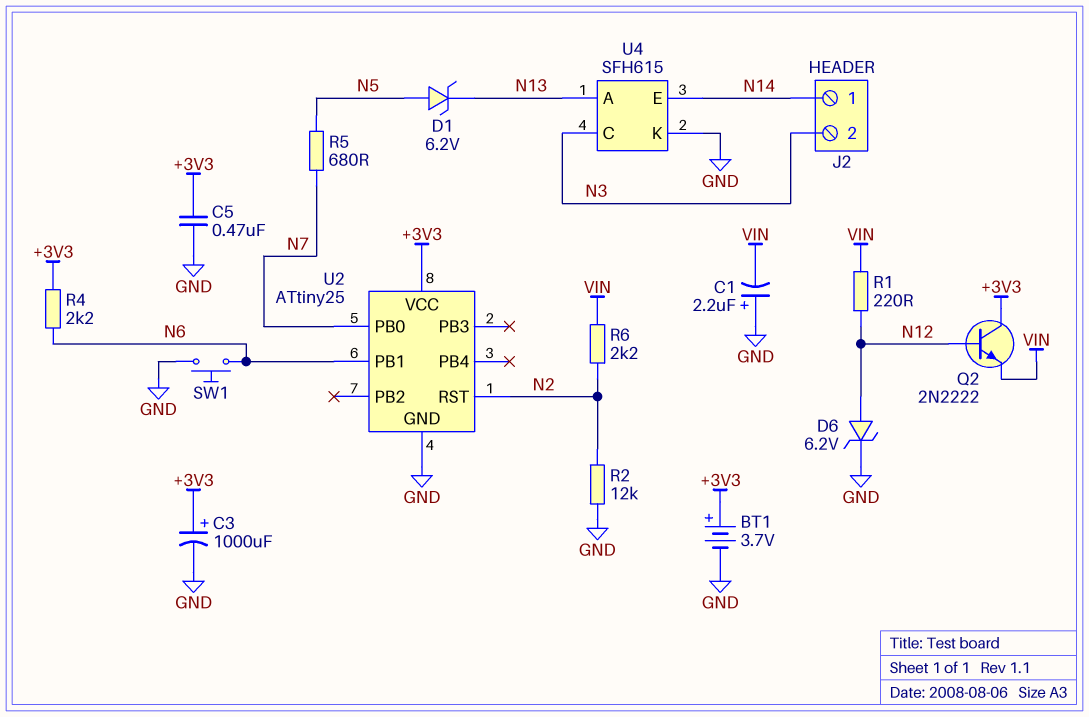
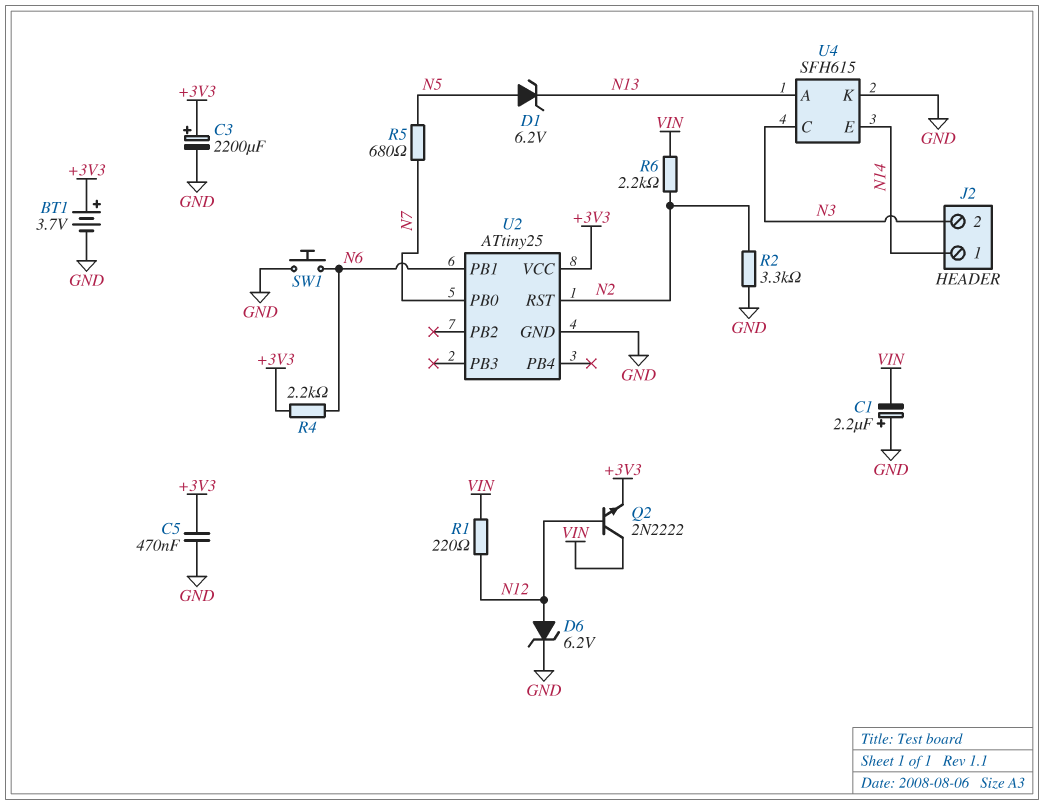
C3: 1000uF (plus +3V3, minus GND) -> 2200uF (plus +3V3, minus GND)
Q2: NPN 2N2222 (B N12, C +3V3, E VIN) -> NPN 2N2222 (B N12, C VIN, E +3V3)
R2: 12k (GND, N2) -> 3.3k (GND, N2)

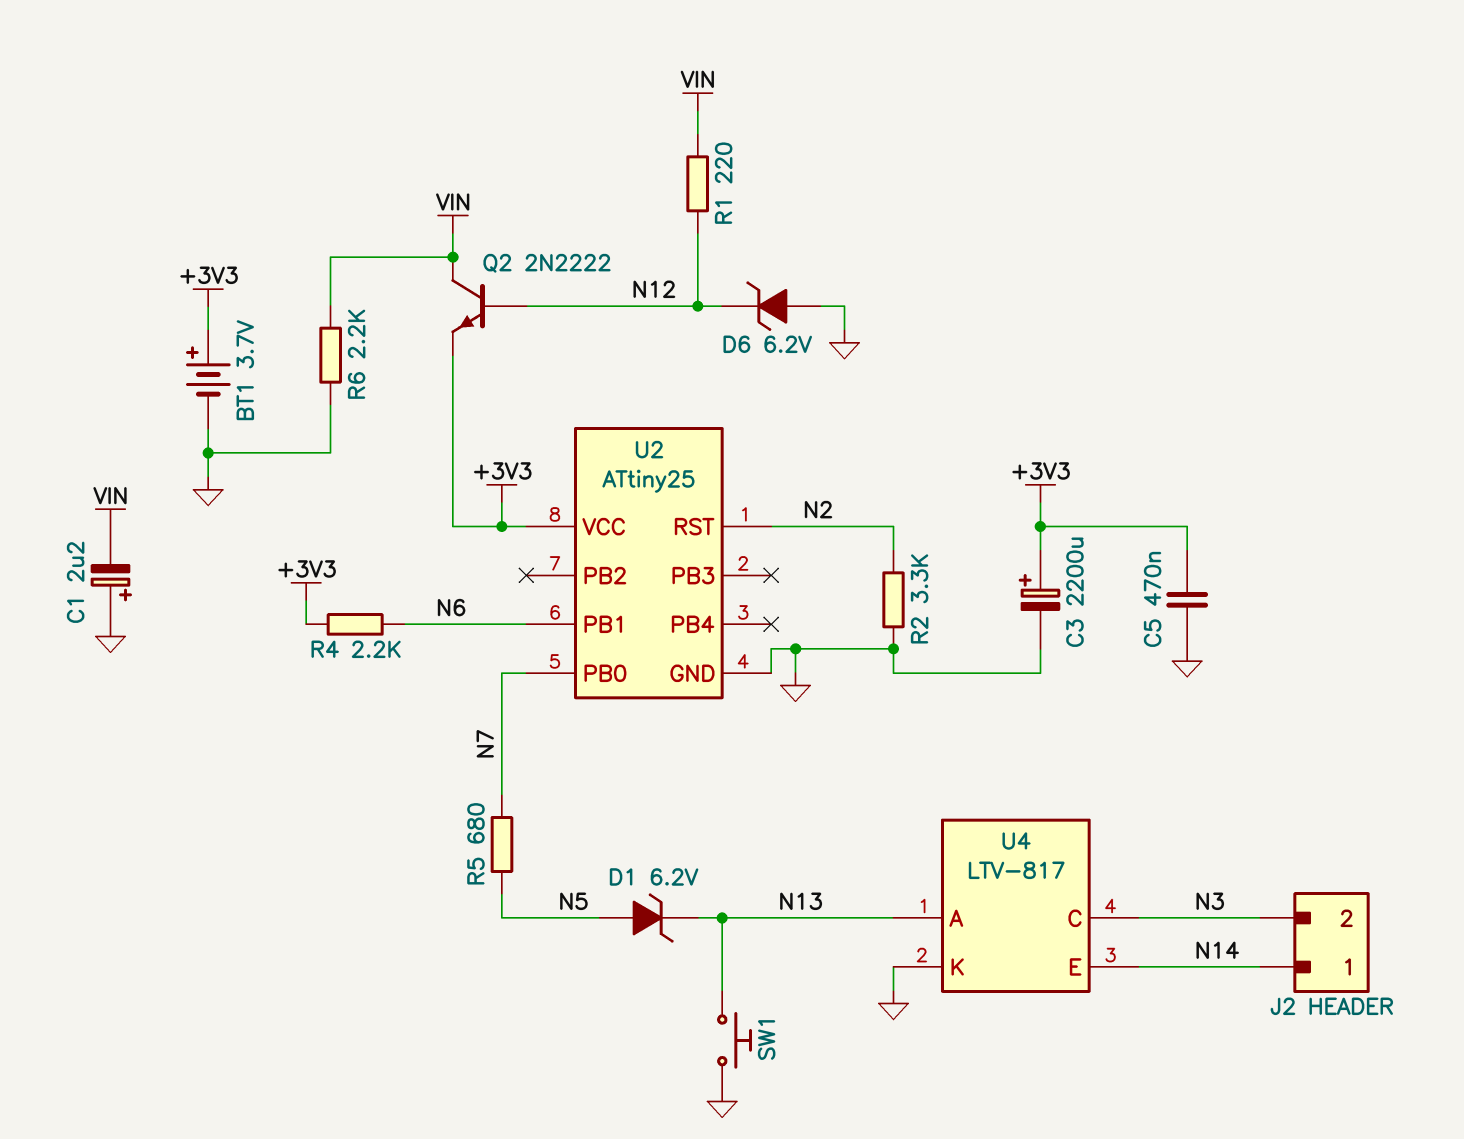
D6: zener 6.2V (A N12, K GND) -> zener 6.2V (A GND, K N12)
R6: 2.2k (N2, VIN) -> 2.2k (GND, VIN)
SW1: button (GND, N6) -> button (GND, N13)
U4: SFH615 -> LTV-817

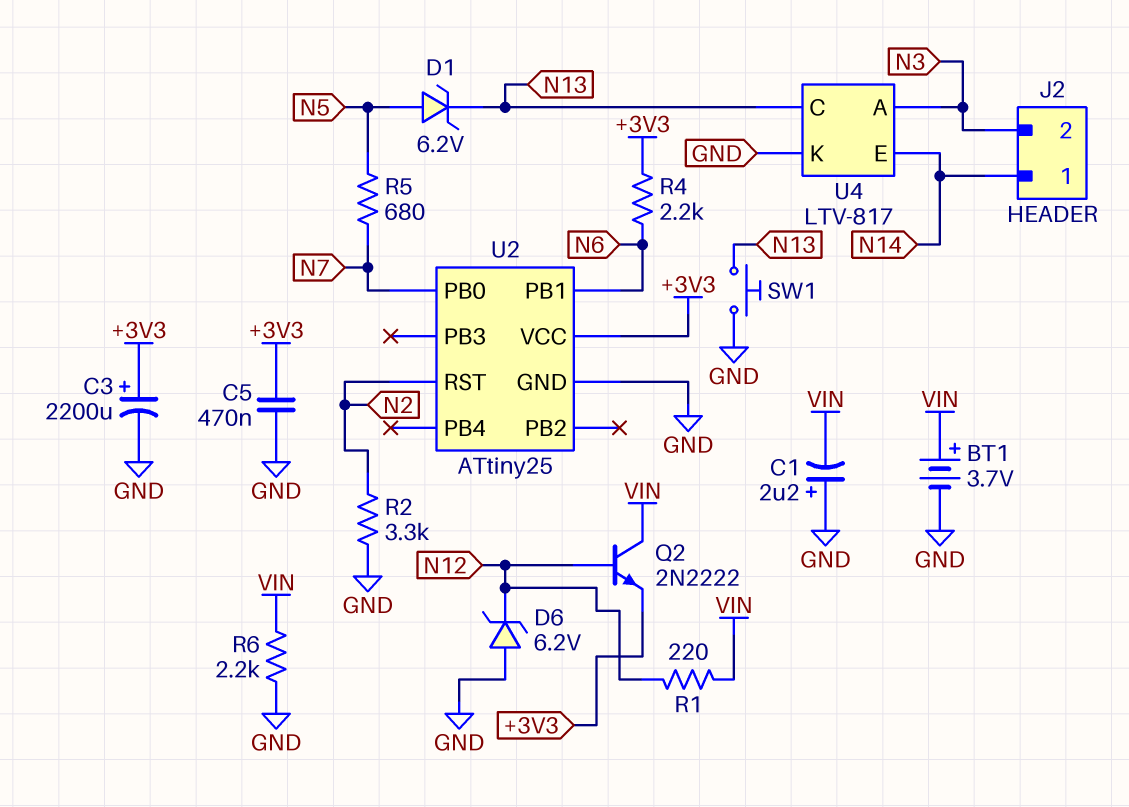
BT1: 3.7V (plus +3V3, minus GND) -> 3.7V (plus VIN, minus GND)
U4 pin A: N13 -> N3
U4 pin C: N3 -> N13

